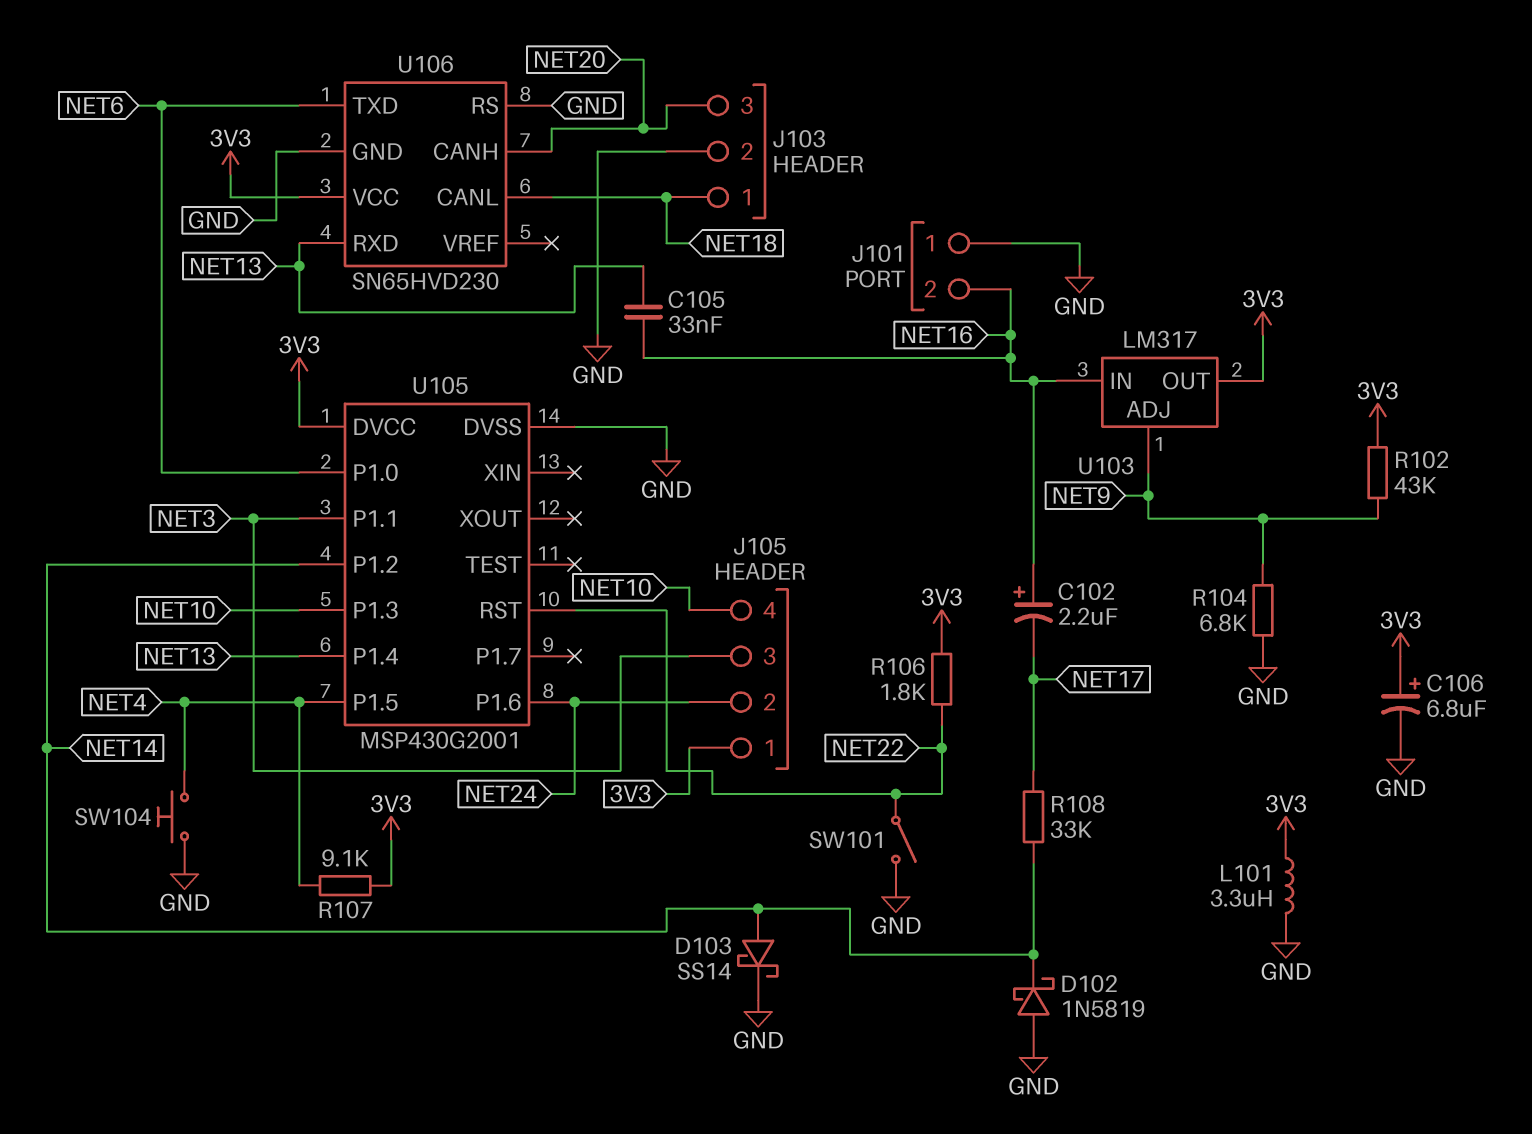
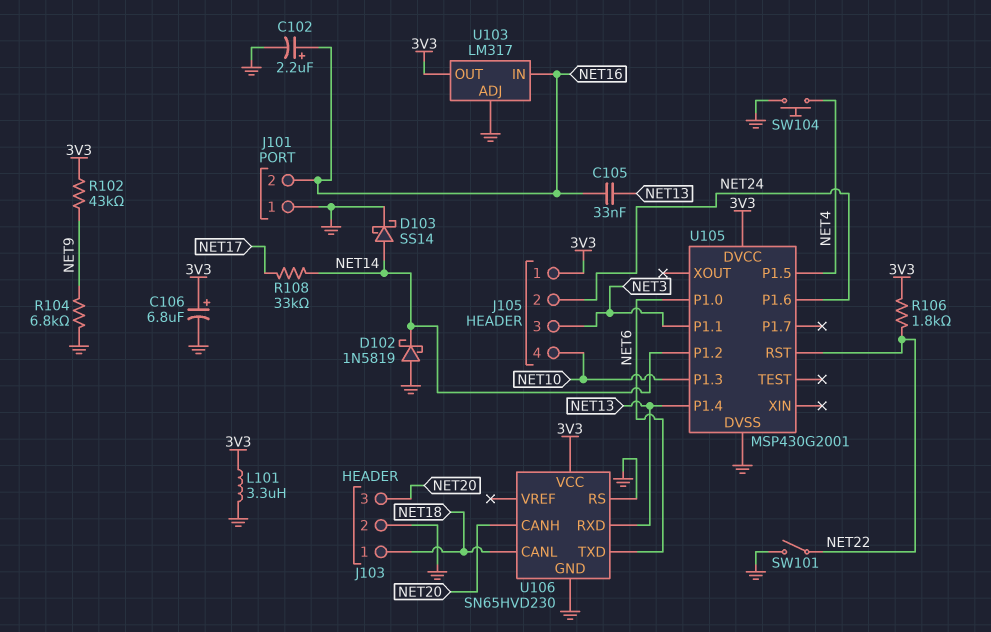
C102: 2.2uF (plus NET16, minus NET17) -> 2.2uF (plus NET16, minus GND)
R107: 9.1k (3V3, NET4) -> none
U103 pin ADJ: NET9 -> GND

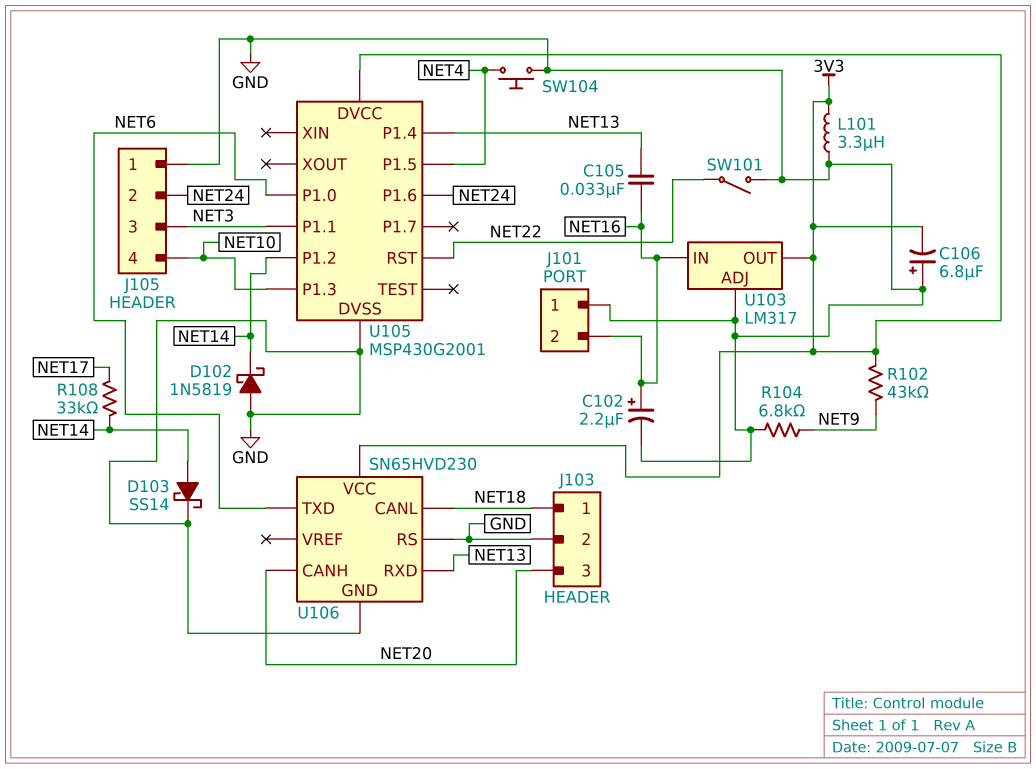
C106: 6.8uF (plus 3V3, minus GND) -> 6.8uF (plus GND, minus 3V3)
J105 pin 1: 3V3 -> GND
R106: 1.8k (3V3, NET22) -> none

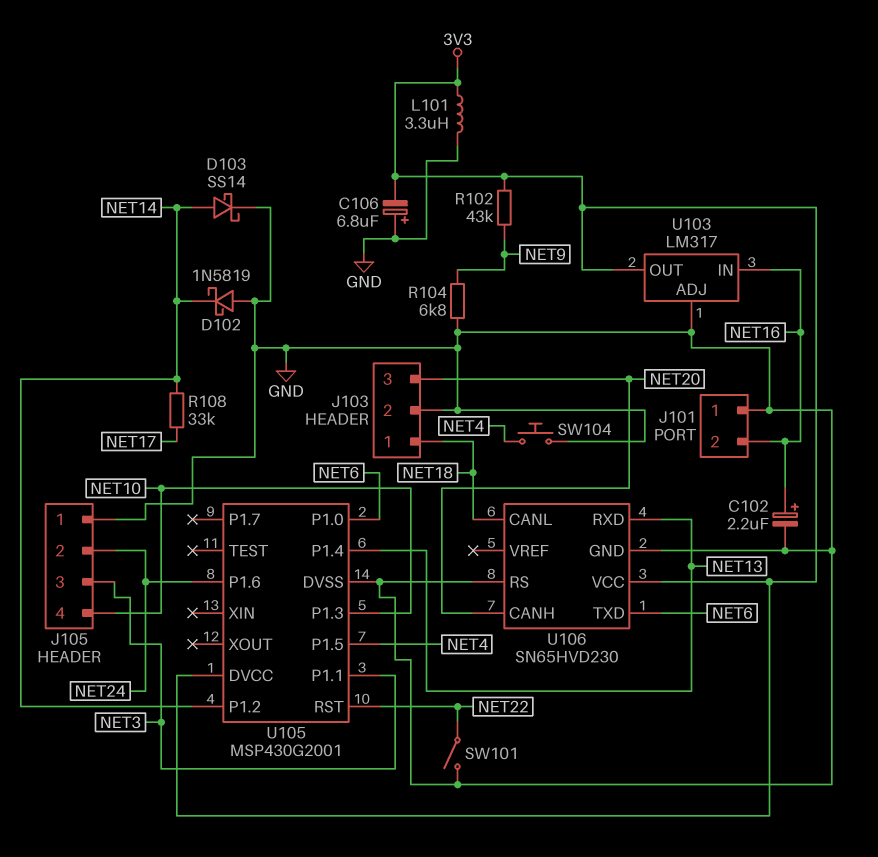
C105: 33nF (NET13, NET16) -> none

